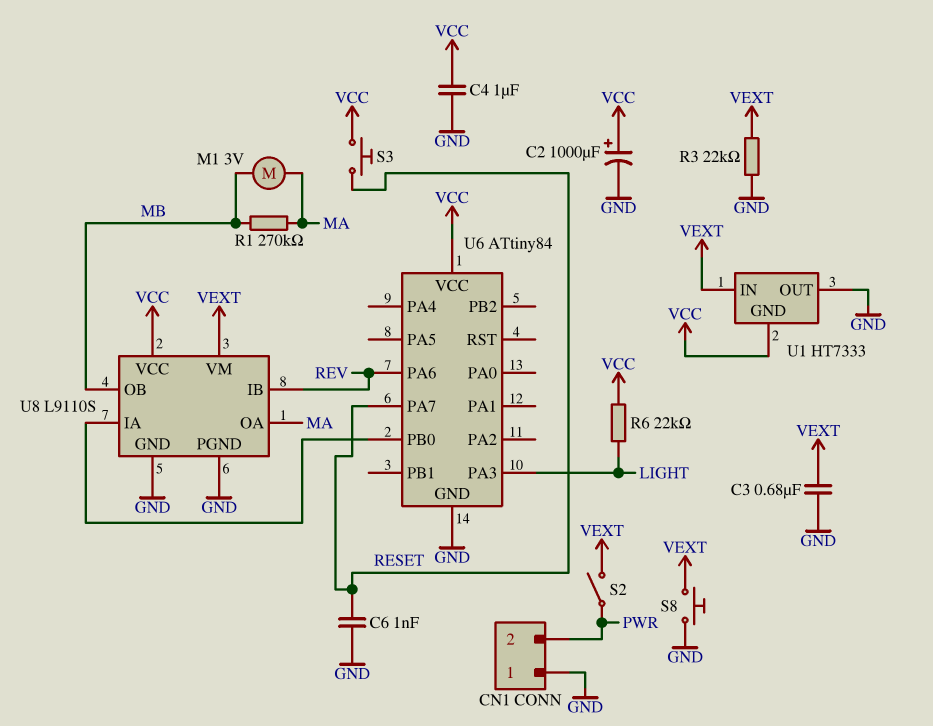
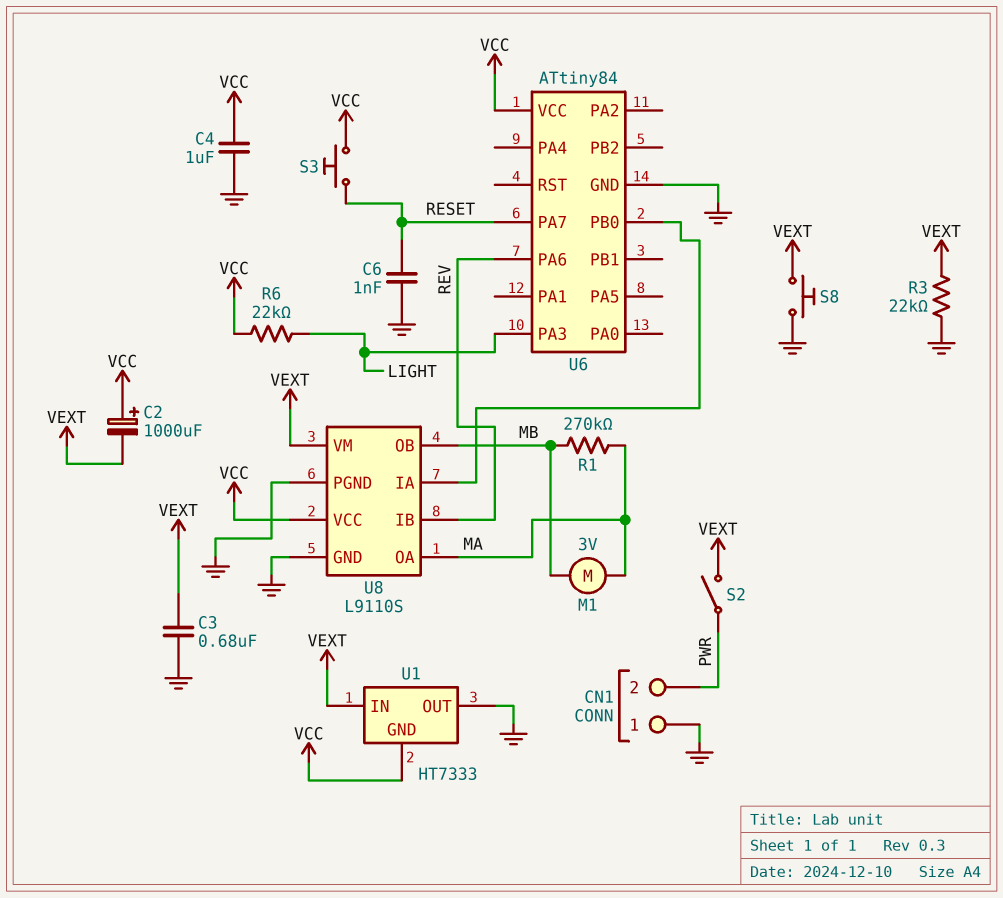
C2: 1000uF (plus VCC, minus GND) -> 1000uF (plus VCC, minus VEXT)

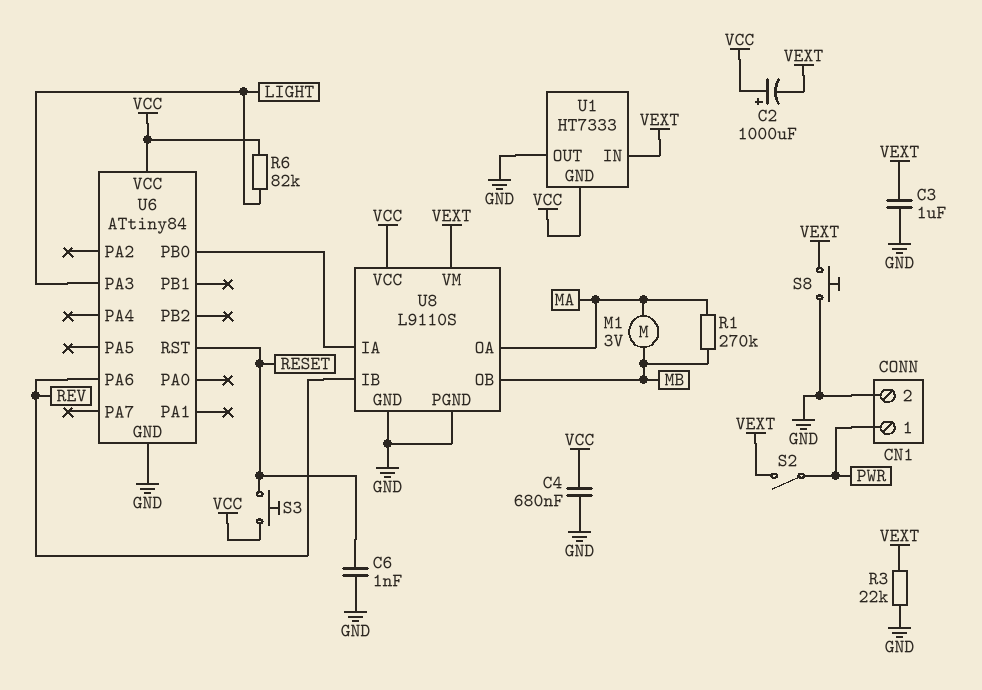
C3: 680nF (GND, VEXT) -> 1uF (GND, VEXT)
C4: 1uF (GND, VCC) -> 680nF (GND, VCC)
CN1 pin 1: GND -> PWR
CN1 pin 2: PWR -> GND
R6: 22k (LIGHT, VCC) -> 82k (LIGHT, VCC)
U6 pin PA7: RESET -> none
U6 pin RST: none -> RESET

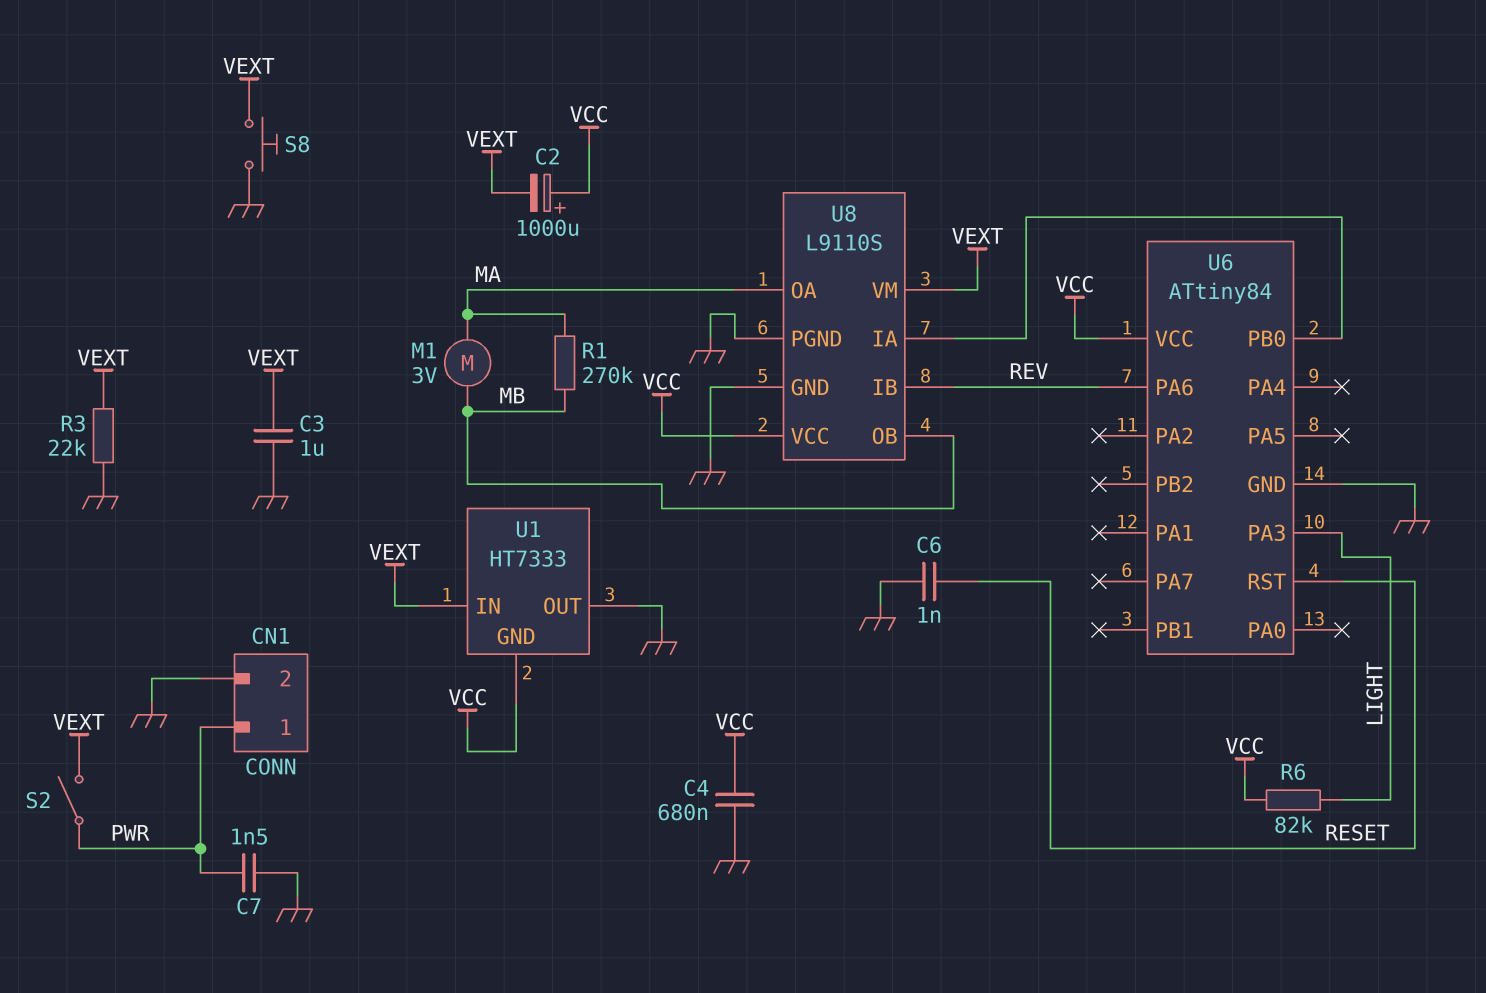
C7: none -> 1.5nF (GND, PWR)
S3: button (RESET, VCC) -> none

